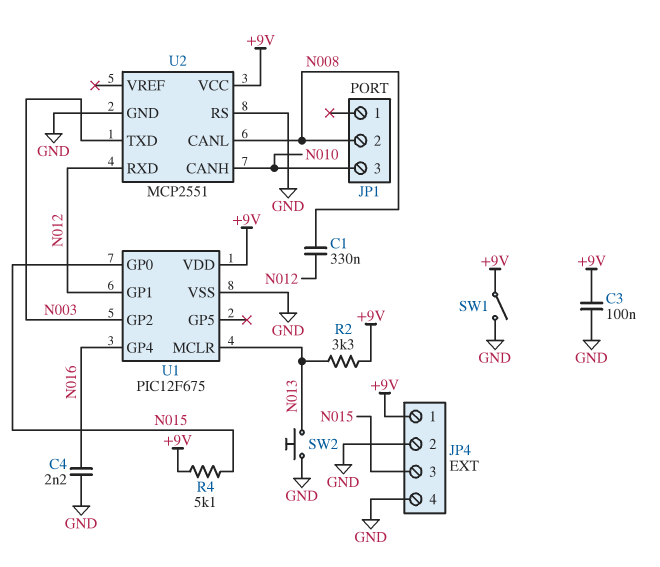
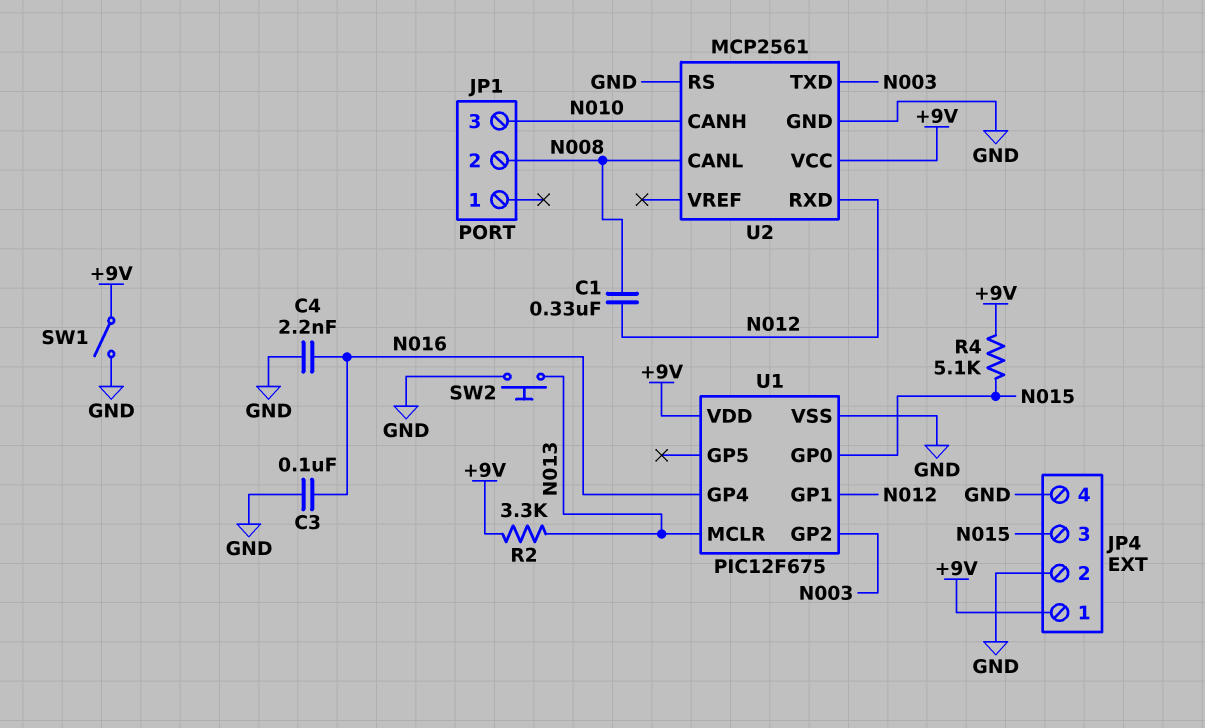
C3: 100nF (+9V, GND) -> 100nF (GND, N016)
U2: MCP2551 -> MCP2561

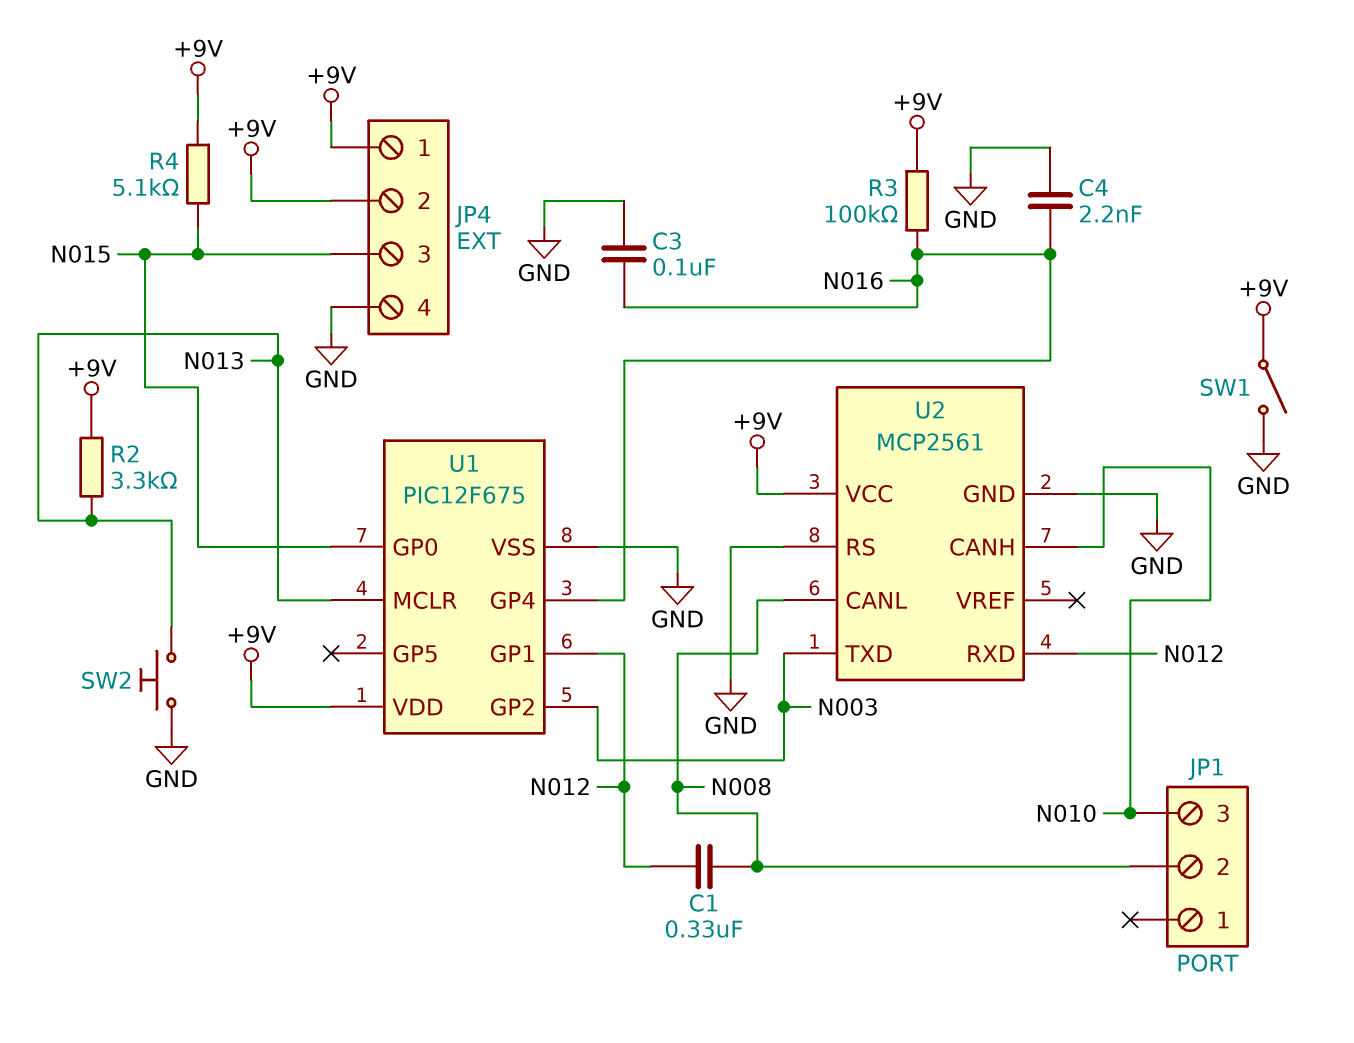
JP4 pin 2: GND -> +9V
R3: none -> 100k (+9V, N016)

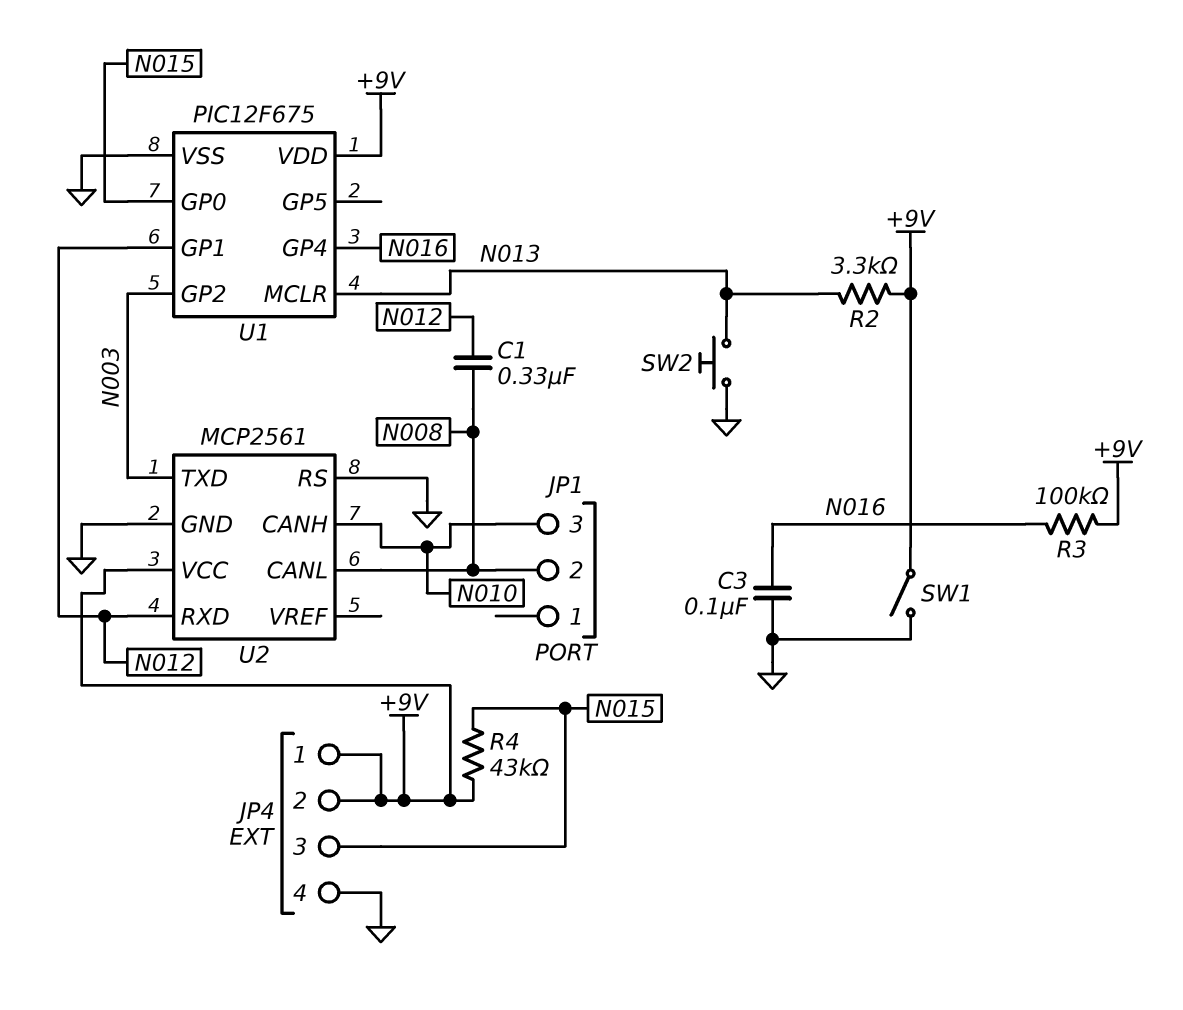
C4: 2.2nF (GND, N016) -> none
R4: 5.1k (+9V, N015) -> 43k (+9V, N015)

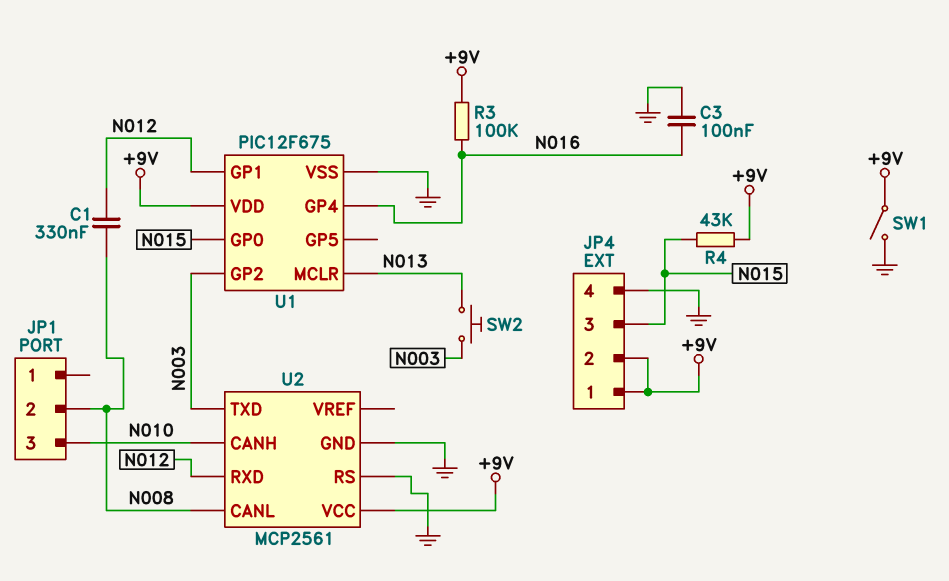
R2: 3.3k (+9V, N013) -> none
SW2: button (GND, N013) -> button (N003, N013)

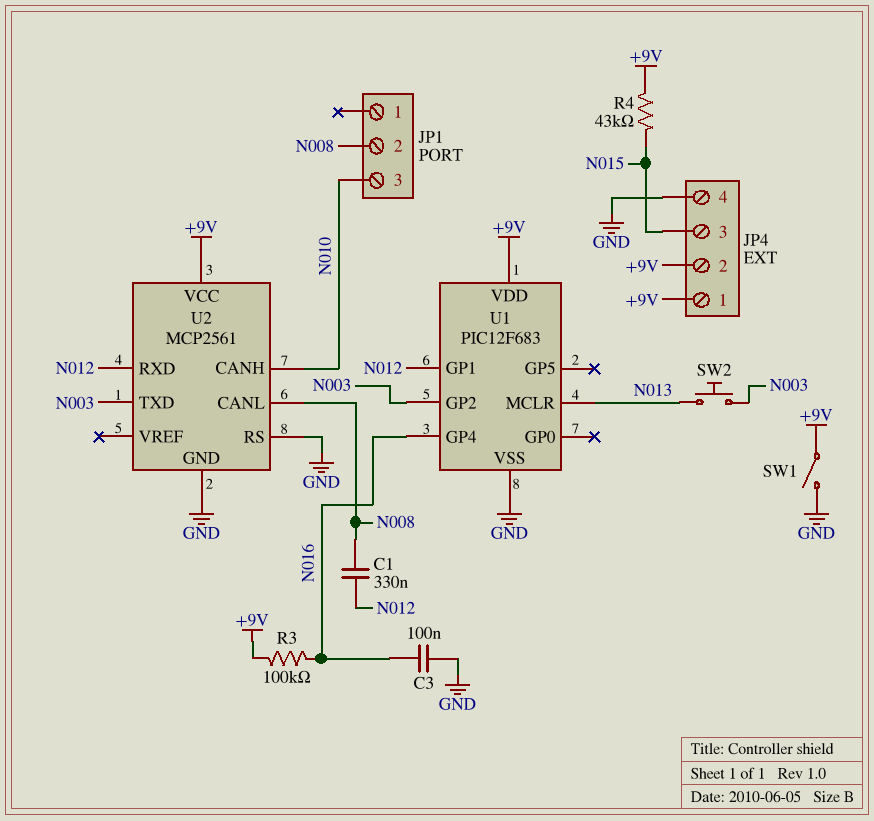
U1: PIC12F675 -> PIC12F683
U1 pin GP0: N015 -> none

